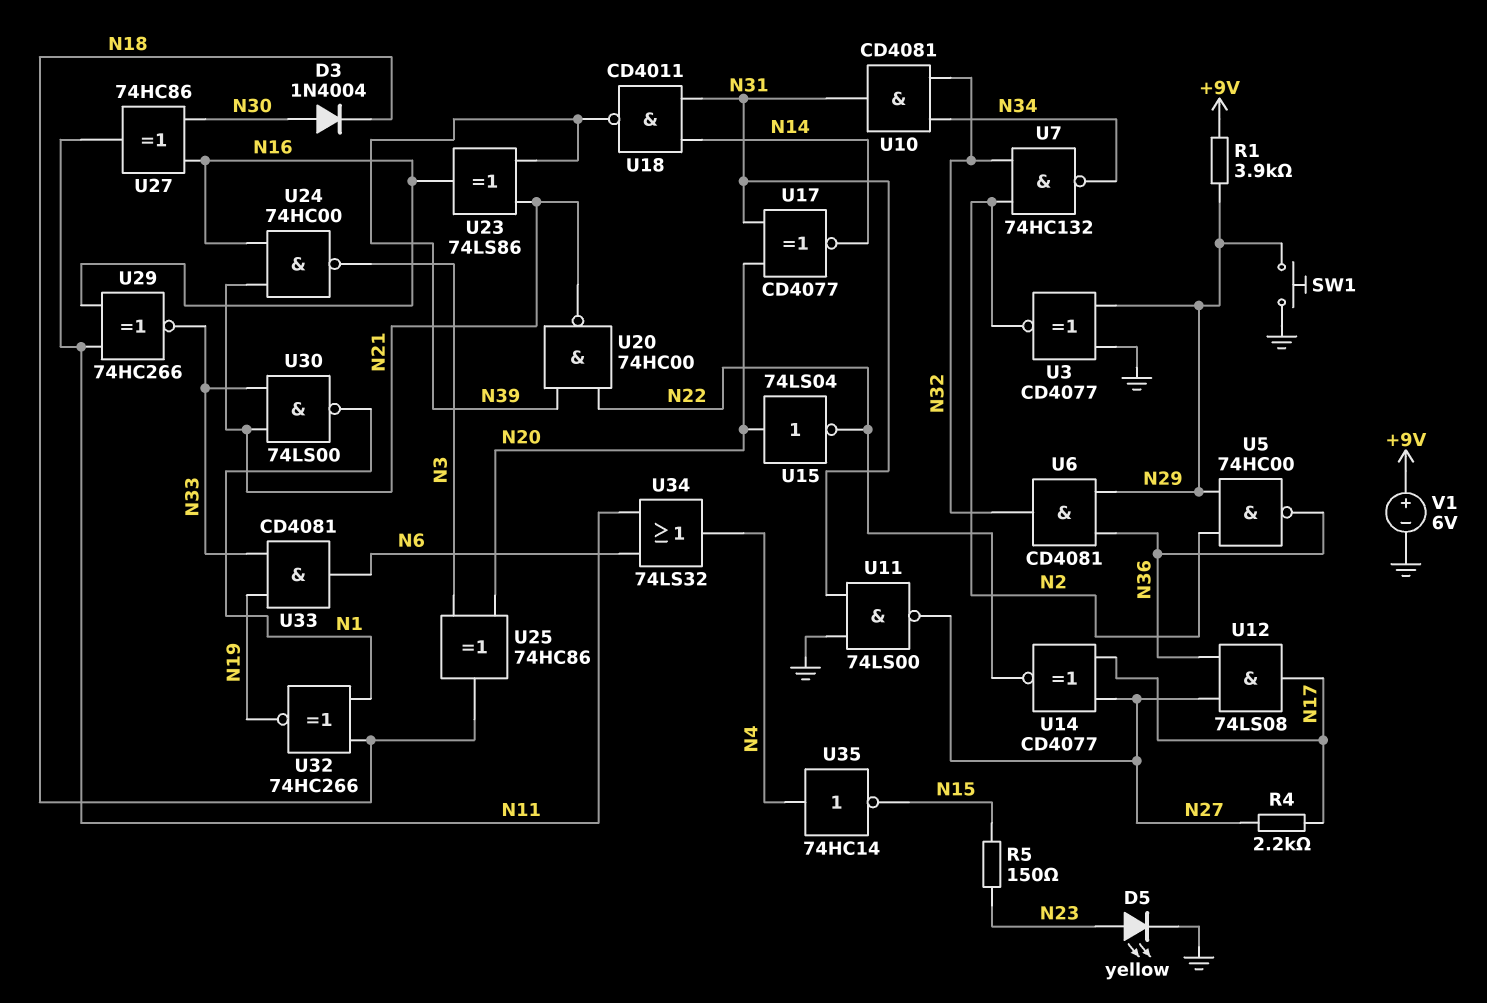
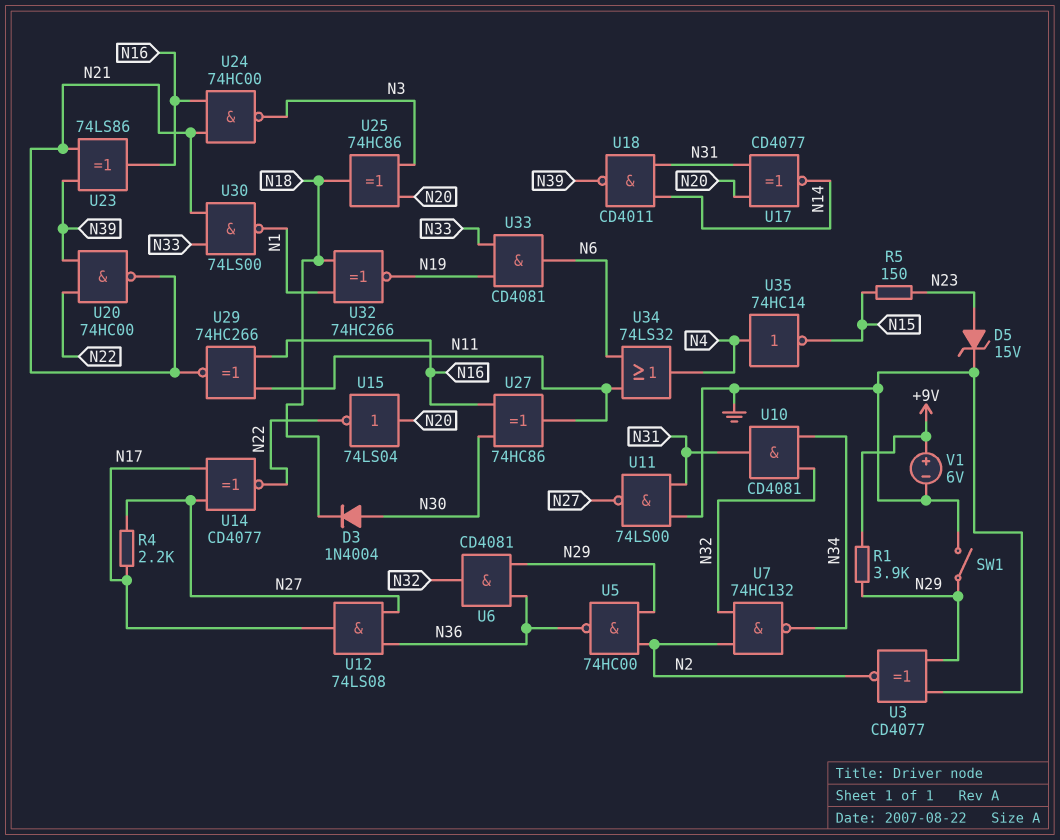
D5: LED yellow (A N23, K GND) -> zener 15V (A N23, K GND)
SW1: button (GND, N29) -> switch (GND, N29)
U29: XNOR 74HC266 (in N11, in N16, out N33) -> XNOR 74HC266 (in N11, in N16, out N21)

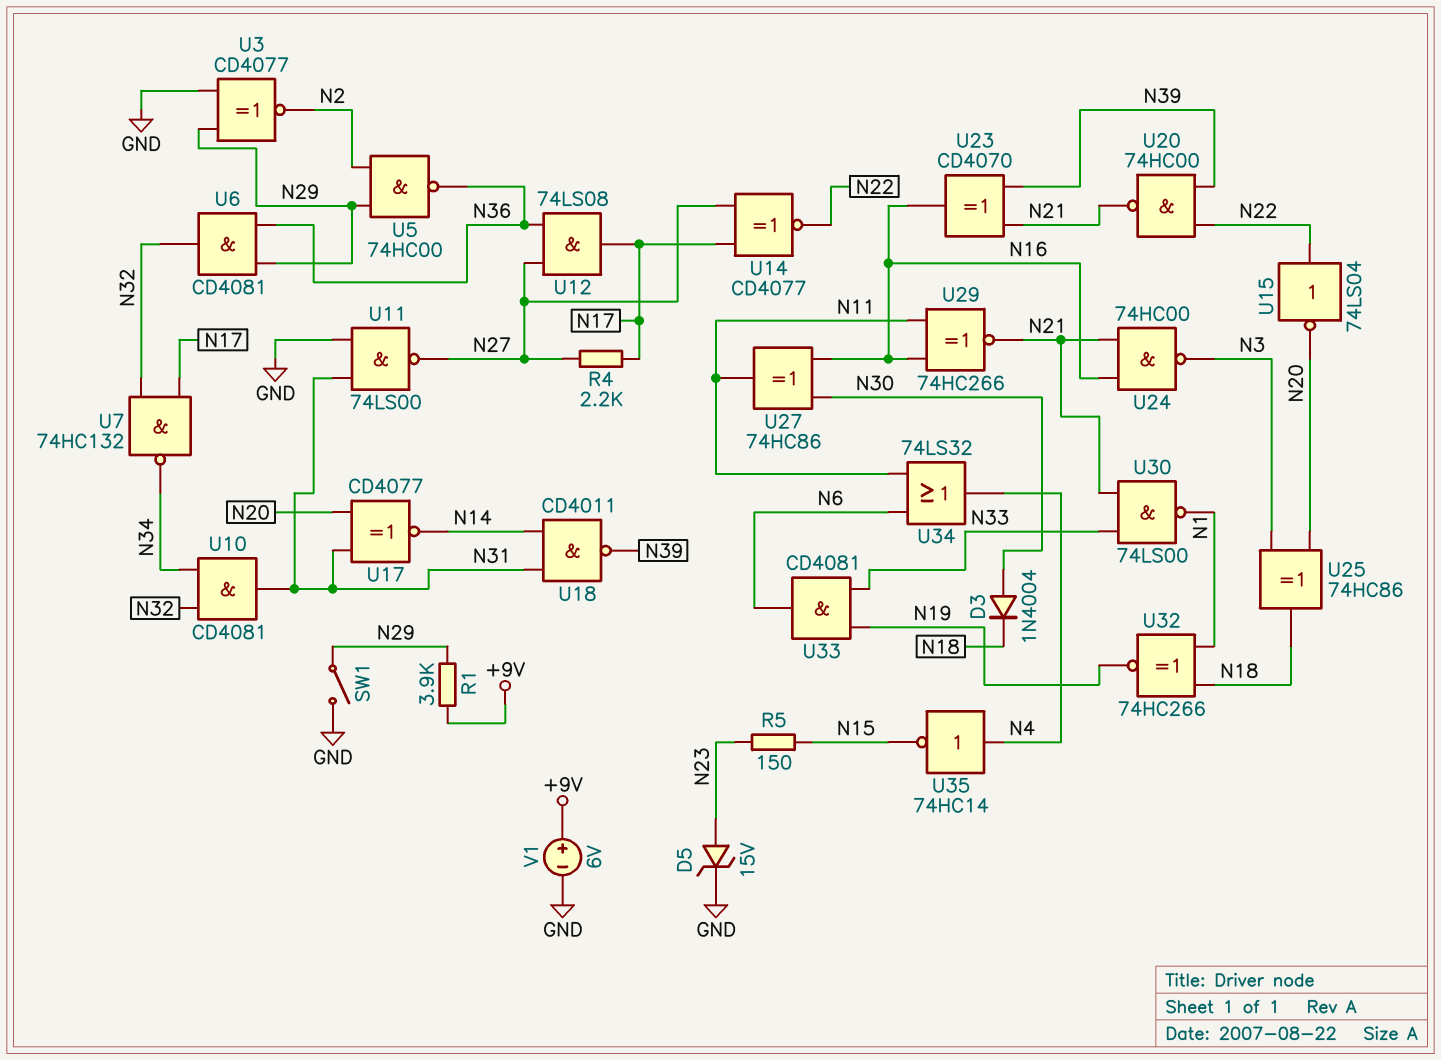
U7: NAND 74HC132 (in N2, in N32, out N34) -> NAND 74HC132 (in N17, in N32, out N34)
U15: NOT 74LS04 (in N20, out N22) -> NOT 74LS04 (in N22, out N20)
U23: XOR 74LS86 (in N21, in N39, out N16) -> XOR CD4070 (in N21, in N39, out N16)

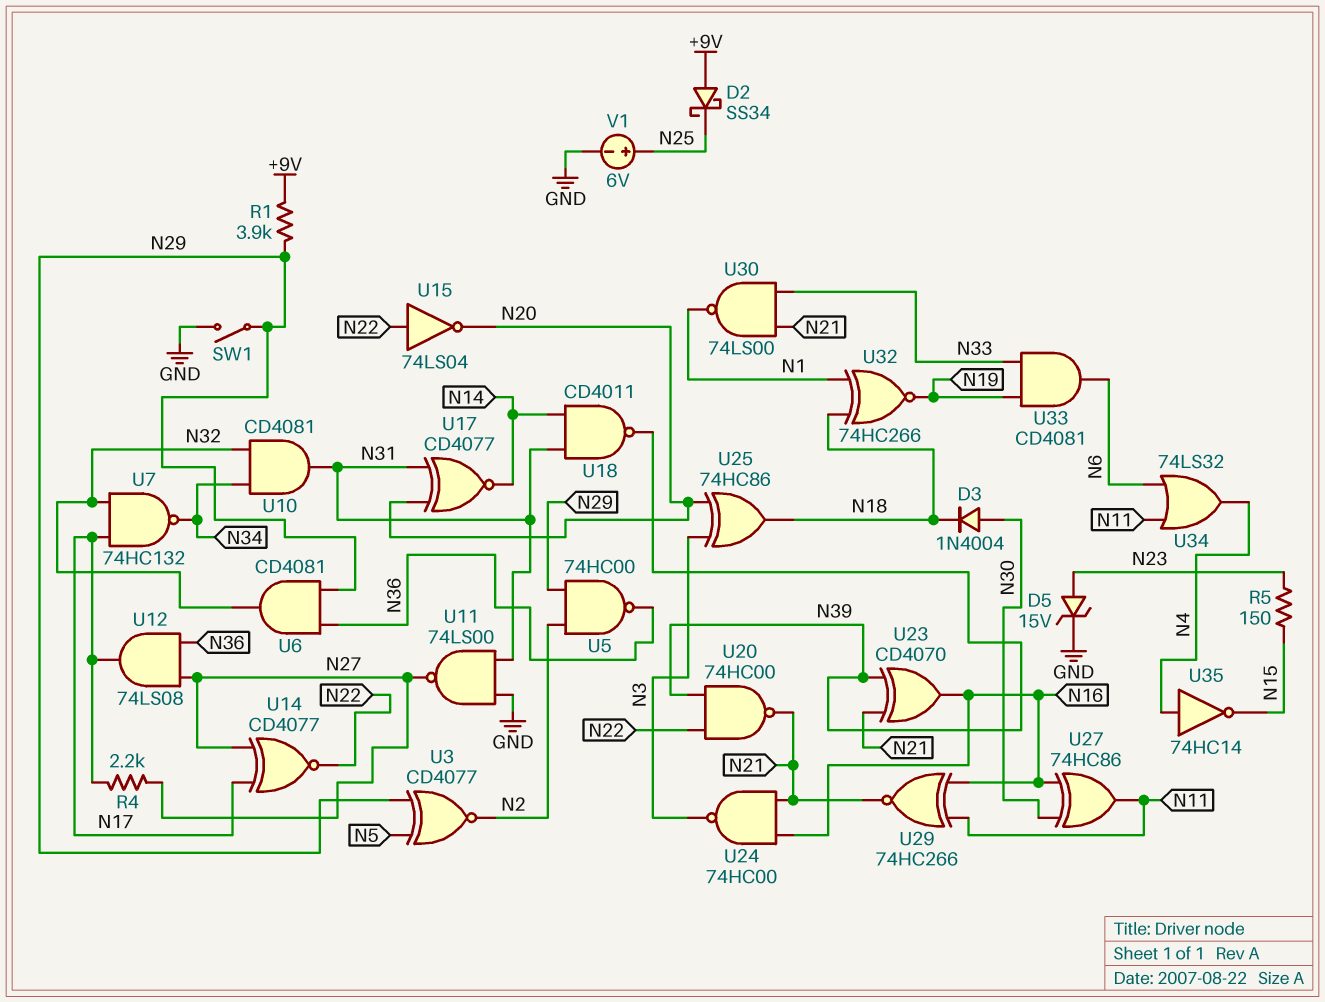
D2: none -> schottky SS34 (A +9V, K N25)
U3: XNOR CD4077 (in GND, in N29, out N2) -> XNOR CD4077 (in N5, in N29, out N2)
V1: 6V (plus +9V, minus GND) -> 6V (plus N25, minus GND)

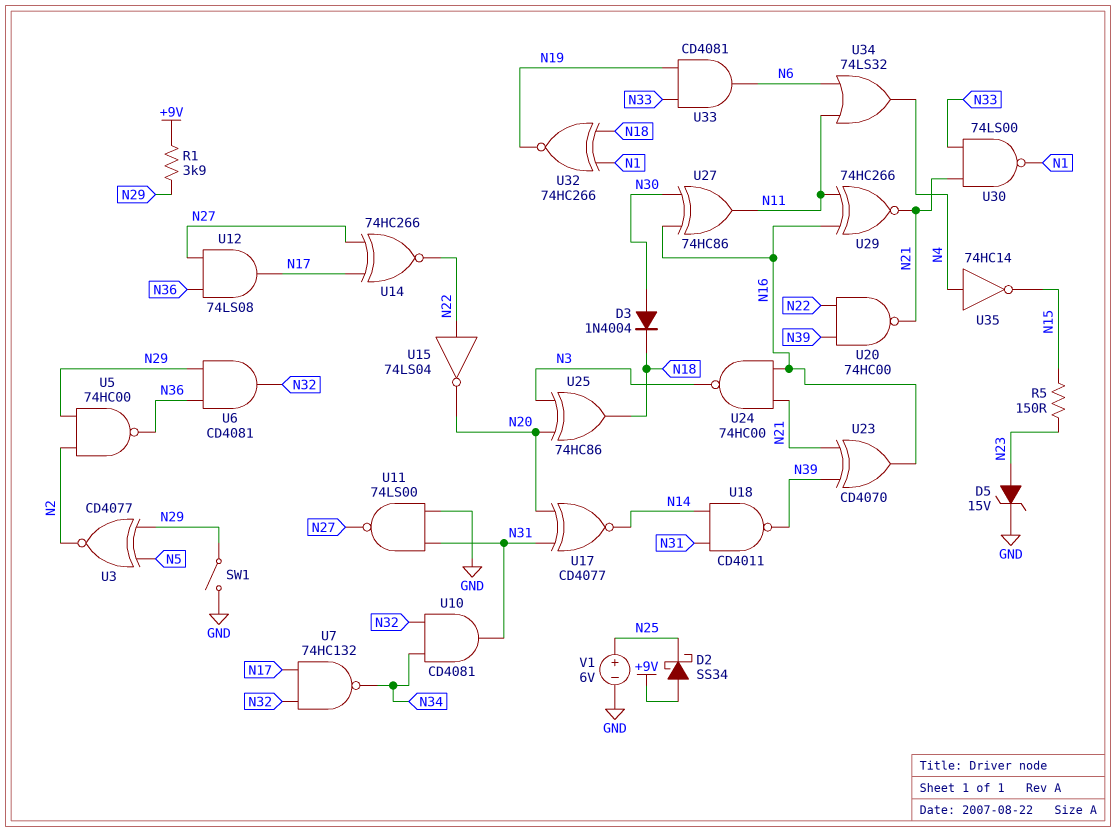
R4: 2.2k (N17, N27) -> none
U14: XNOR CD4077 (in N17, in N27, out N22) -> XNOR 74HC266 (in N17, in N27, out N22)

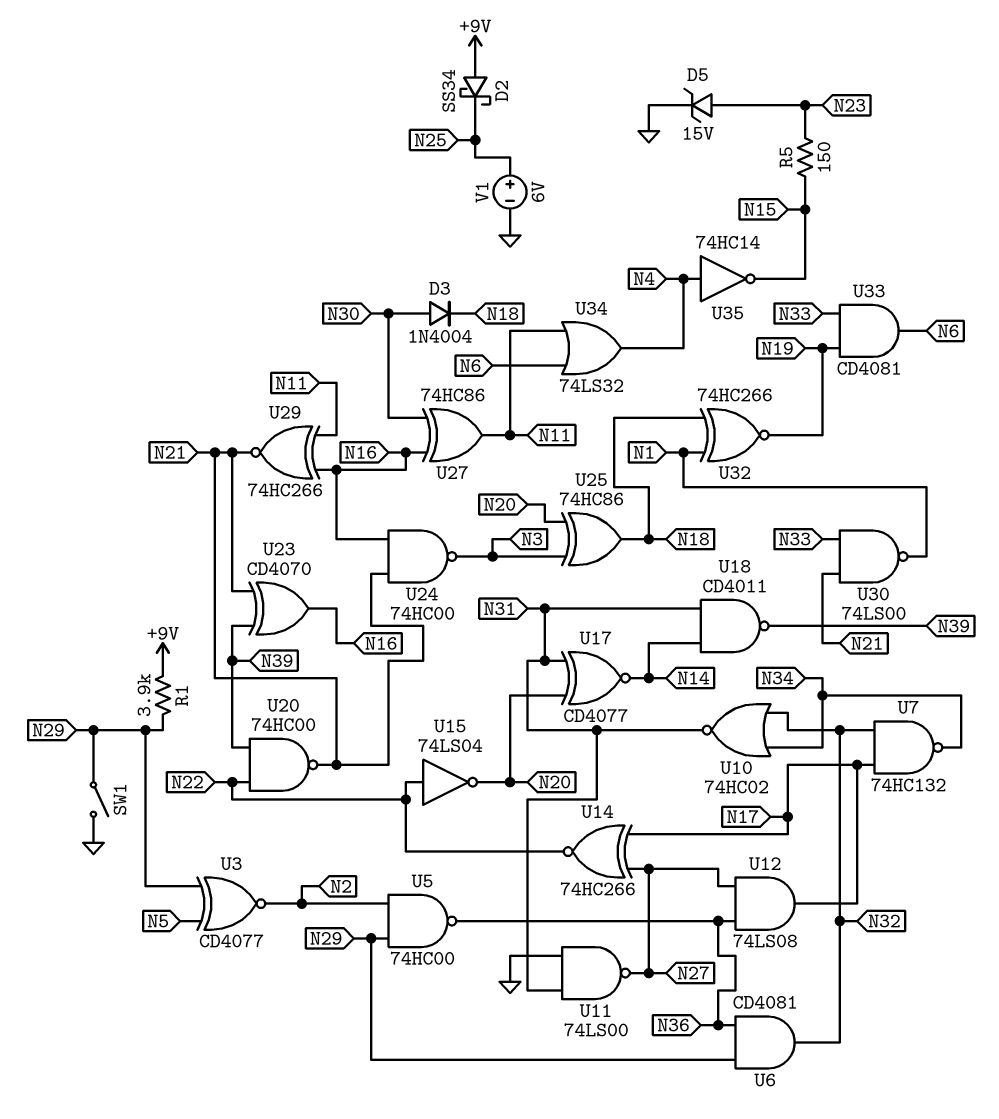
U10: AND CD4081 (in N32, in N34, out N31) -> NOR 74HC02 (in N32, in N34, out N31)

